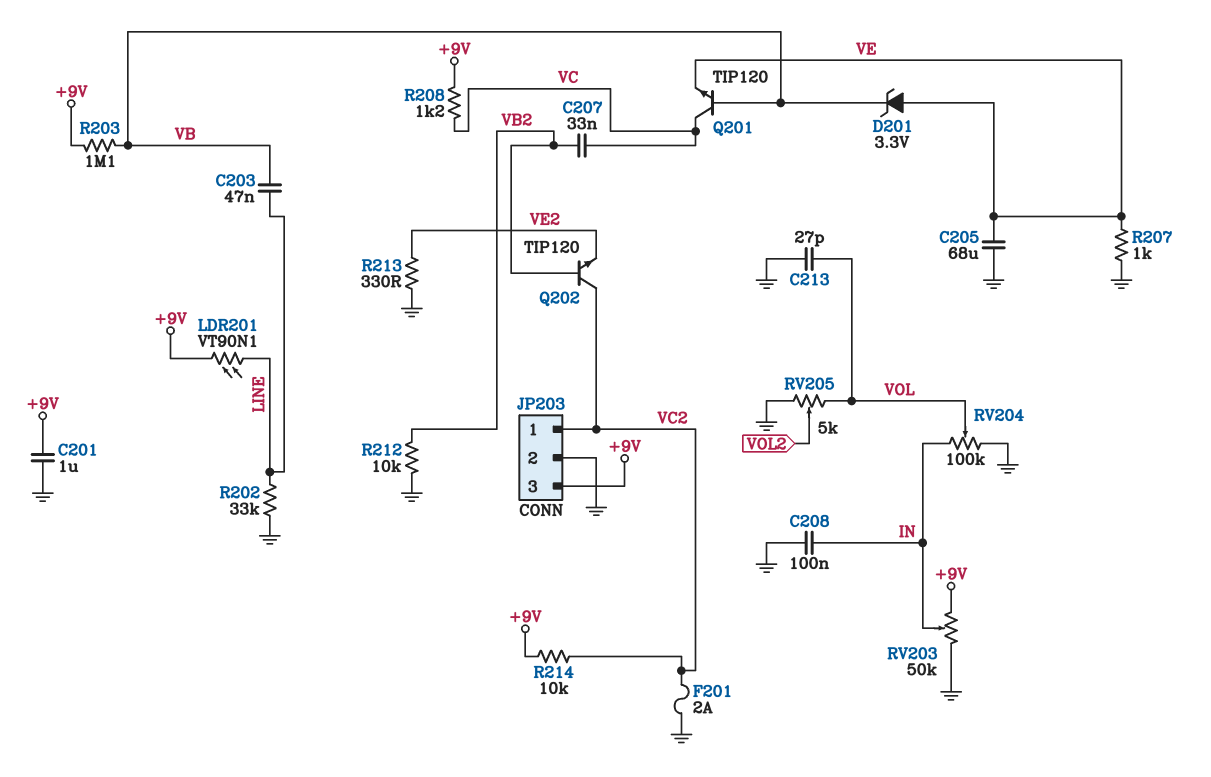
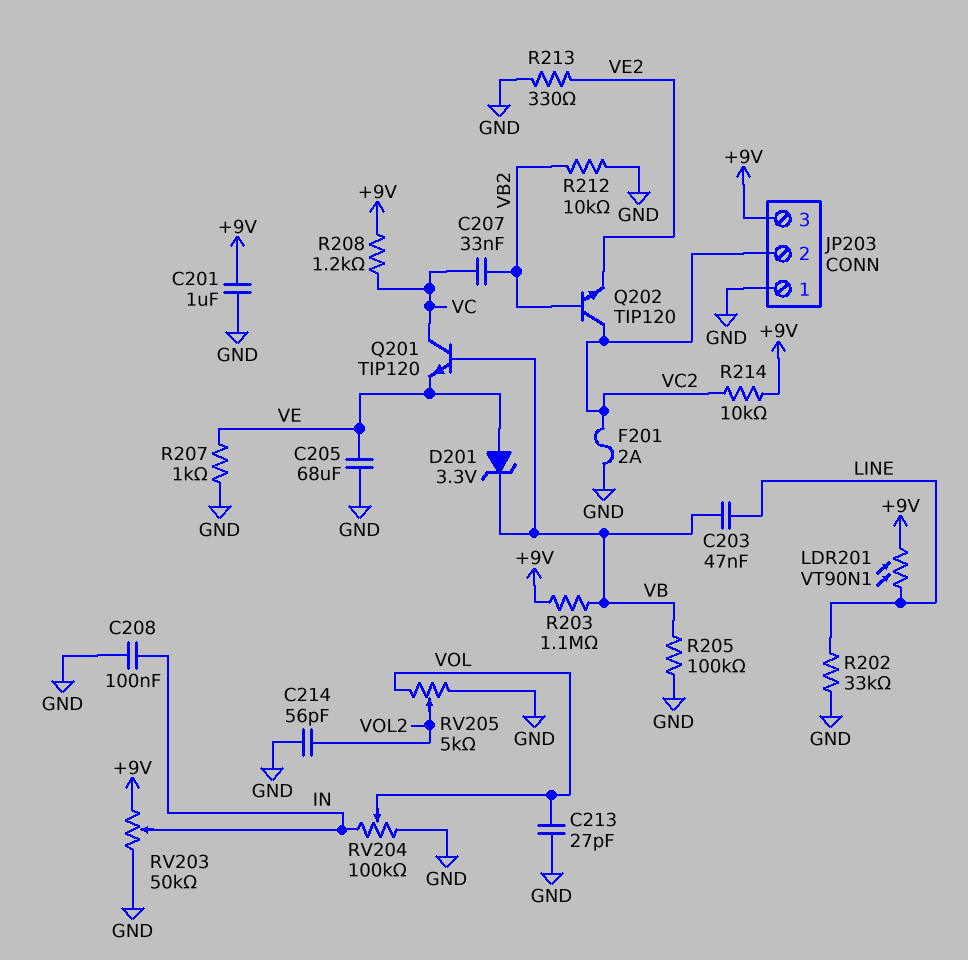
C214: none -> 56pF (GND, VOL2)
JP203 pin 1: VC2 -> GND
JP203 pin 2: GND -> VC2
R205: none -> 100k (GND, VB)

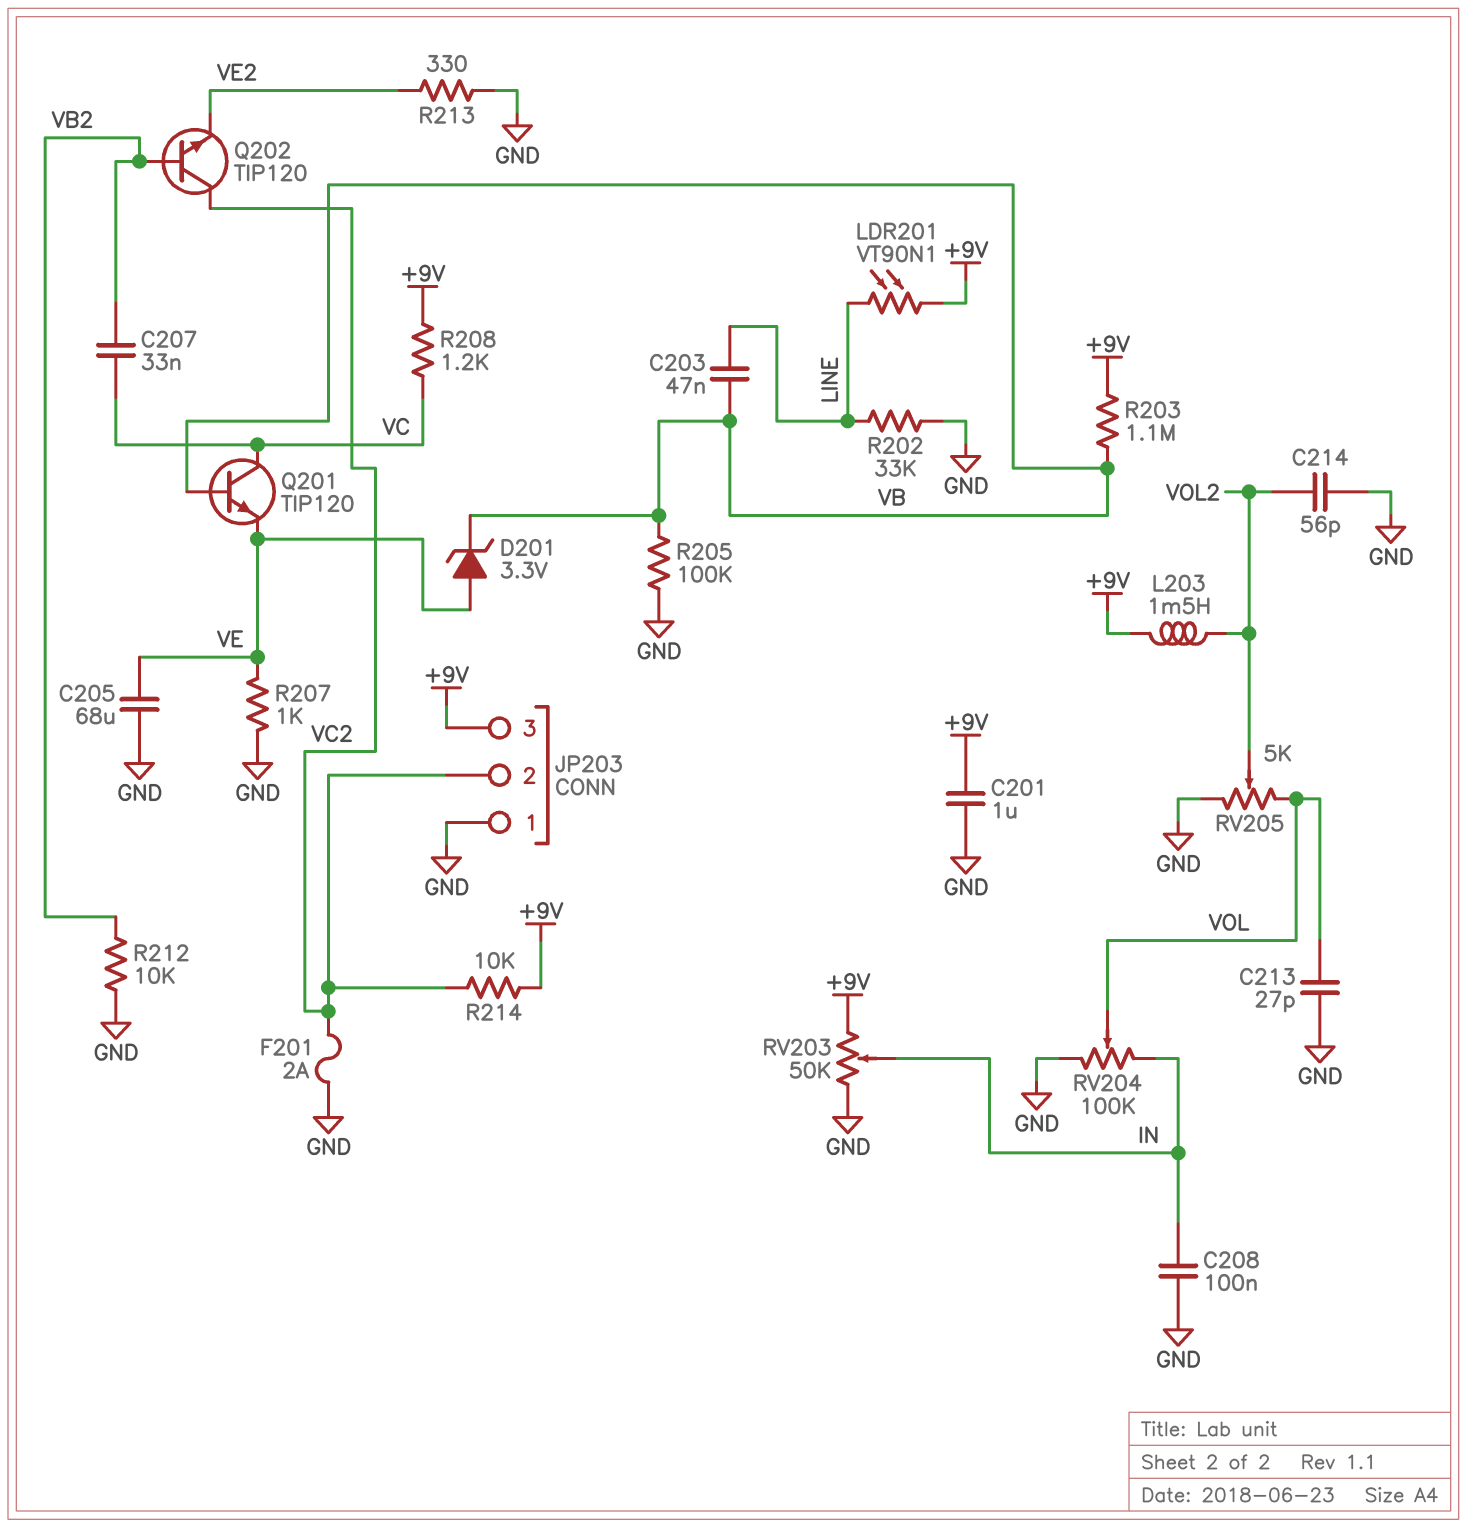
L203: none -> 1.5mH (+9V, VOL2)

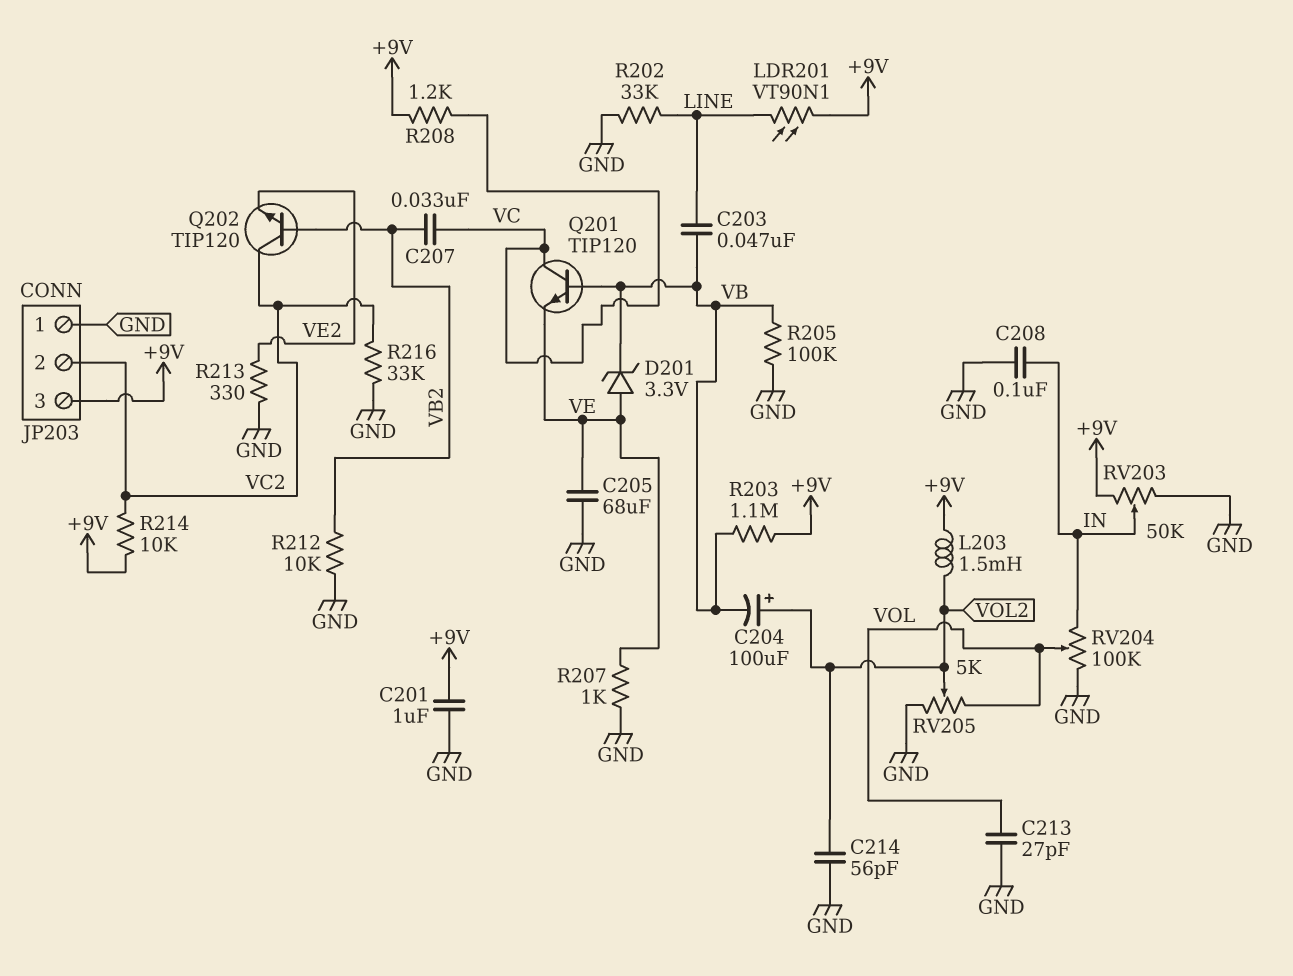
C204: none -> 100uF (plus VOL2, minus VB)
F201: 2A (GND, VC2) -> none
R216: none -> 33k (GND, VC2)

